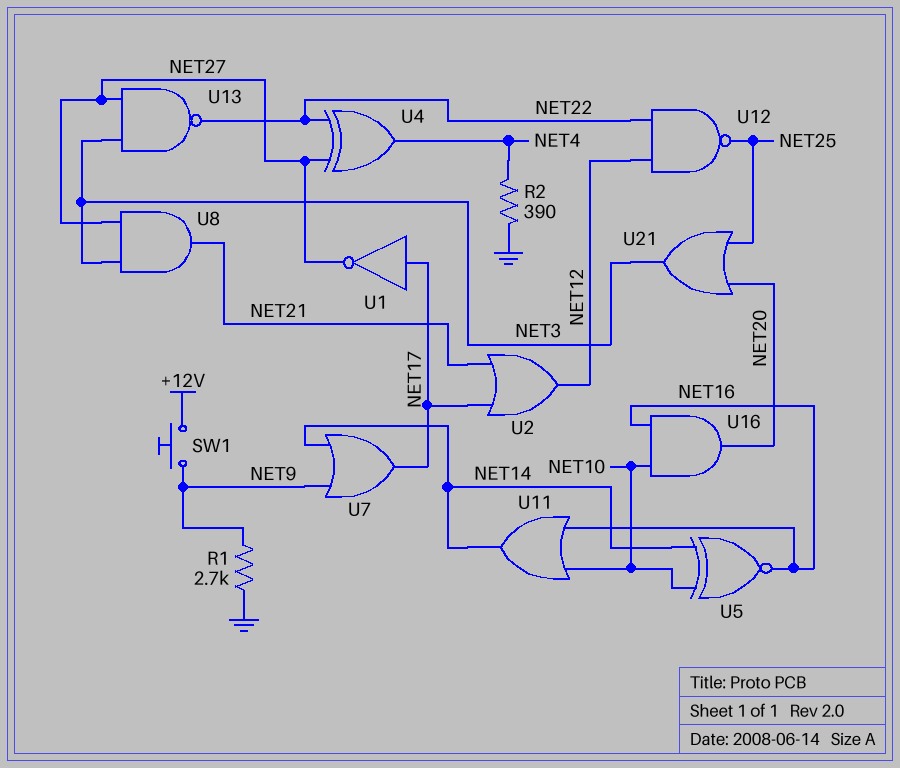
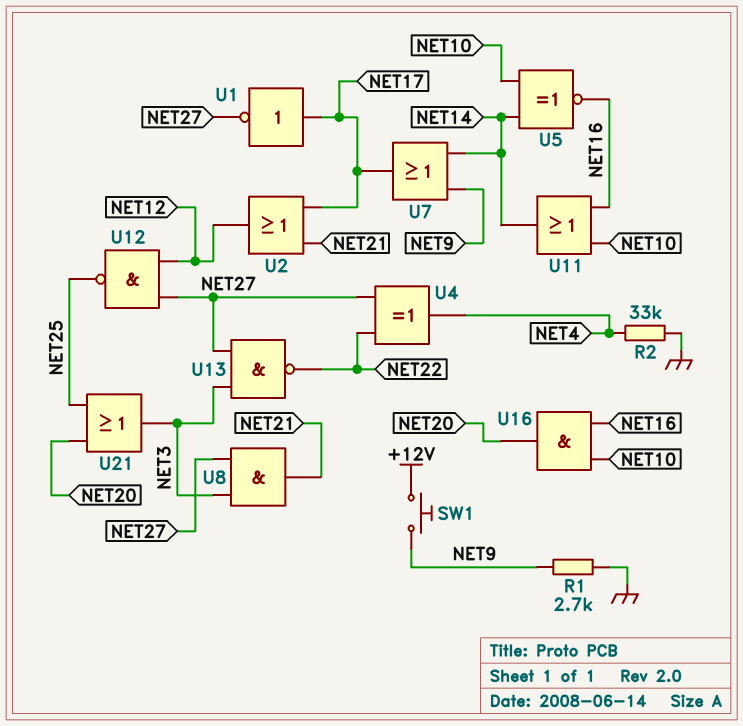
R2: 390 (GND, NET4) -> 33k (GND, NET4)
U12: NAND (in NET12, in NET22, out NET25) -> NAND (in NET12, in NET27, out NET25)

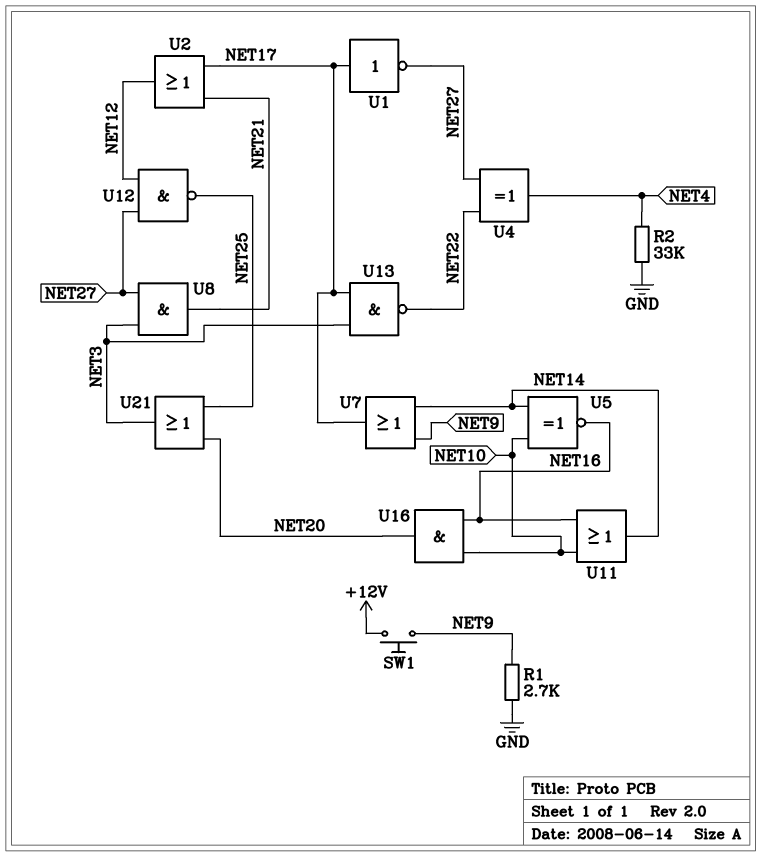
U13: NAND (in NET3, in NET27, out NET22) -> NAND (in NET3, in NET17, out NET22)

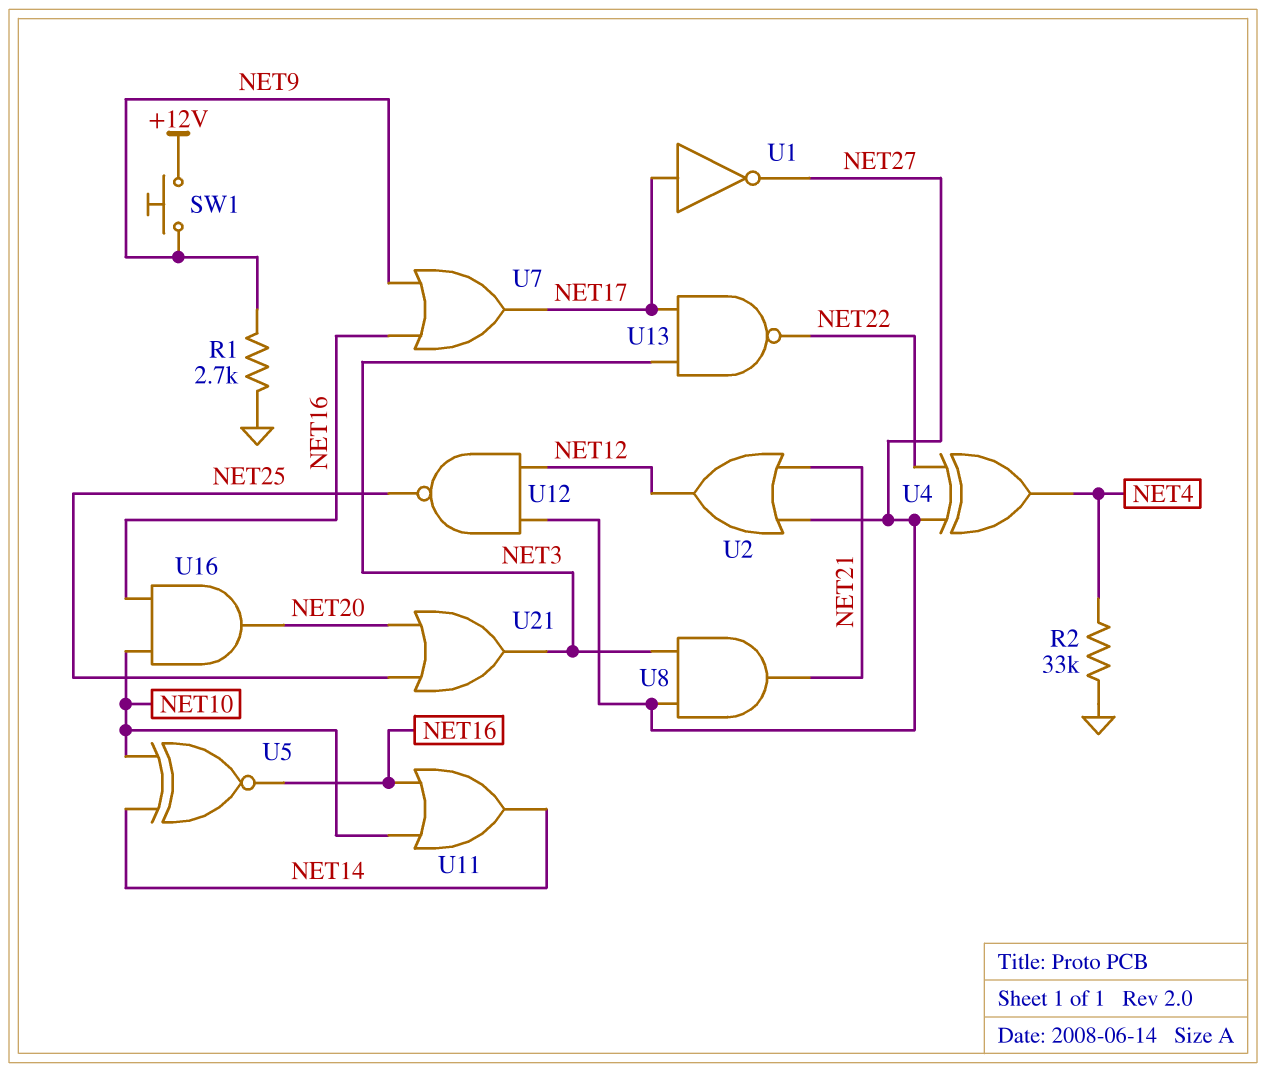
U2: OR (in NET17, in NET21, out NET12) -> OR (in NET21, in NET27, out NET12)
U7: OR (in NET9, in NET14, out NET17) -> OR (in NET9, in NET16, out NET17)

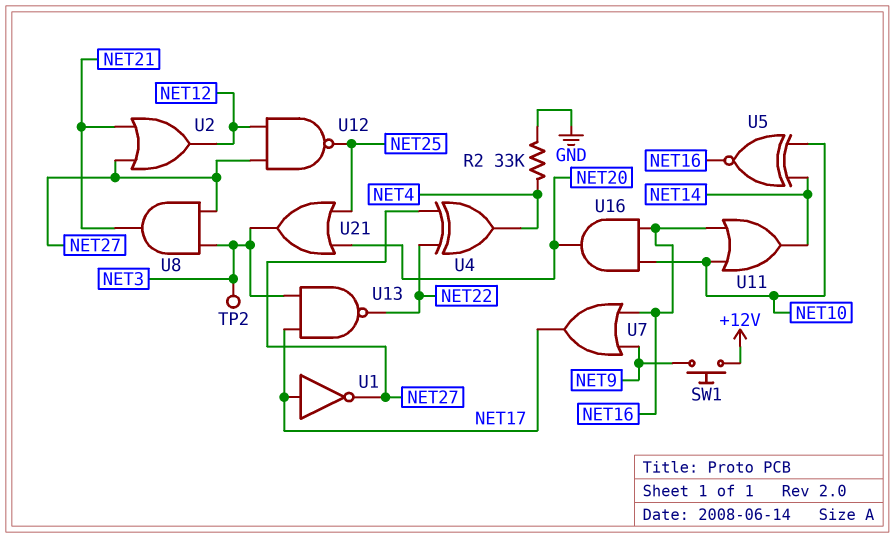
R1: 2.7k (GND, NET9) -> none
TP2: none -> test point (NET3)

